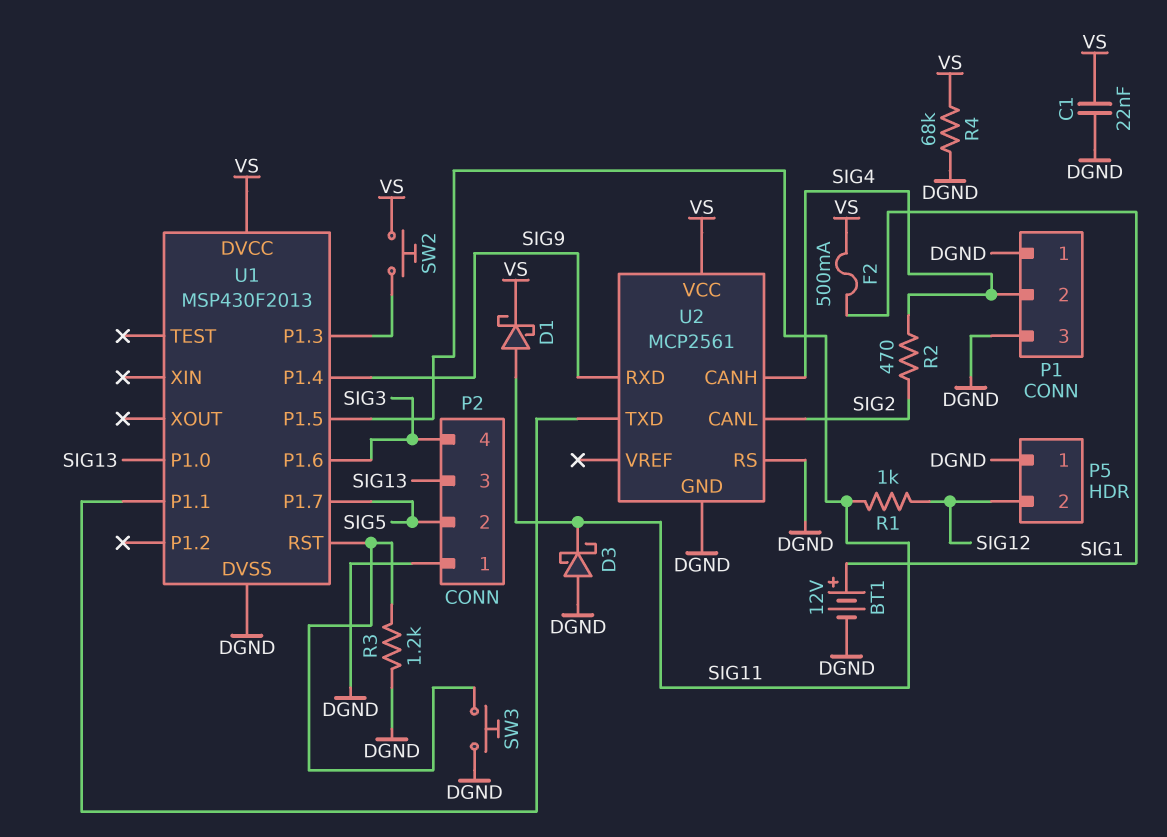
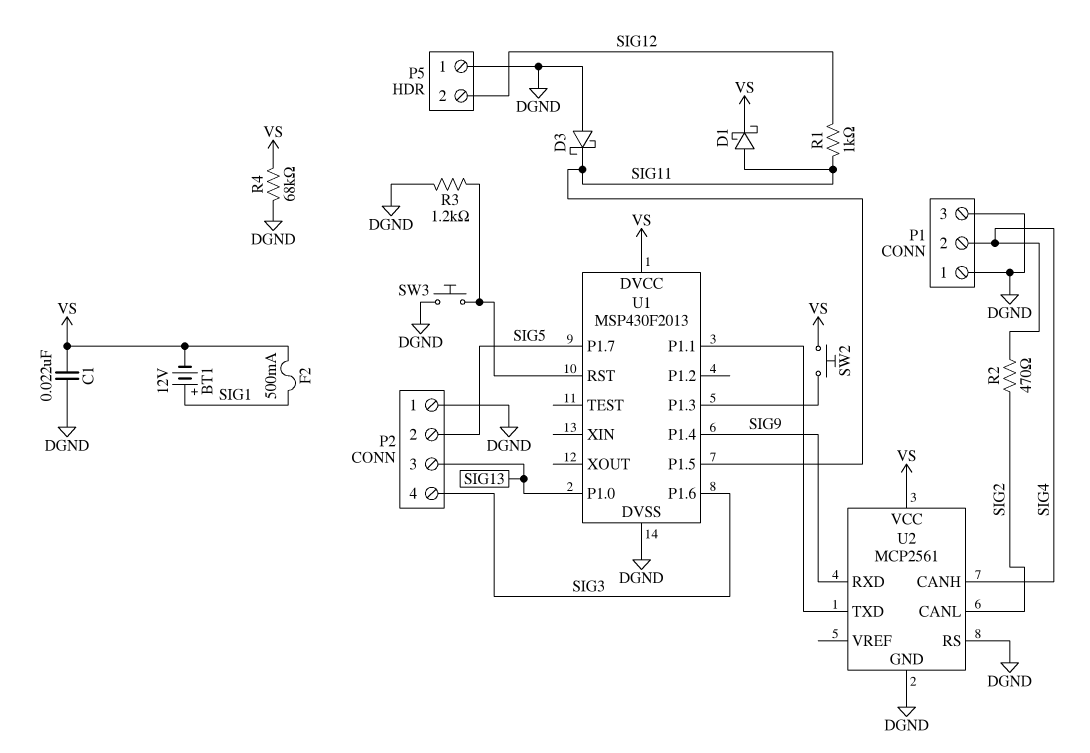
BT1: 12V (plus SIG1, minus DGND) -> 12V (plus SIG1, minus VS)

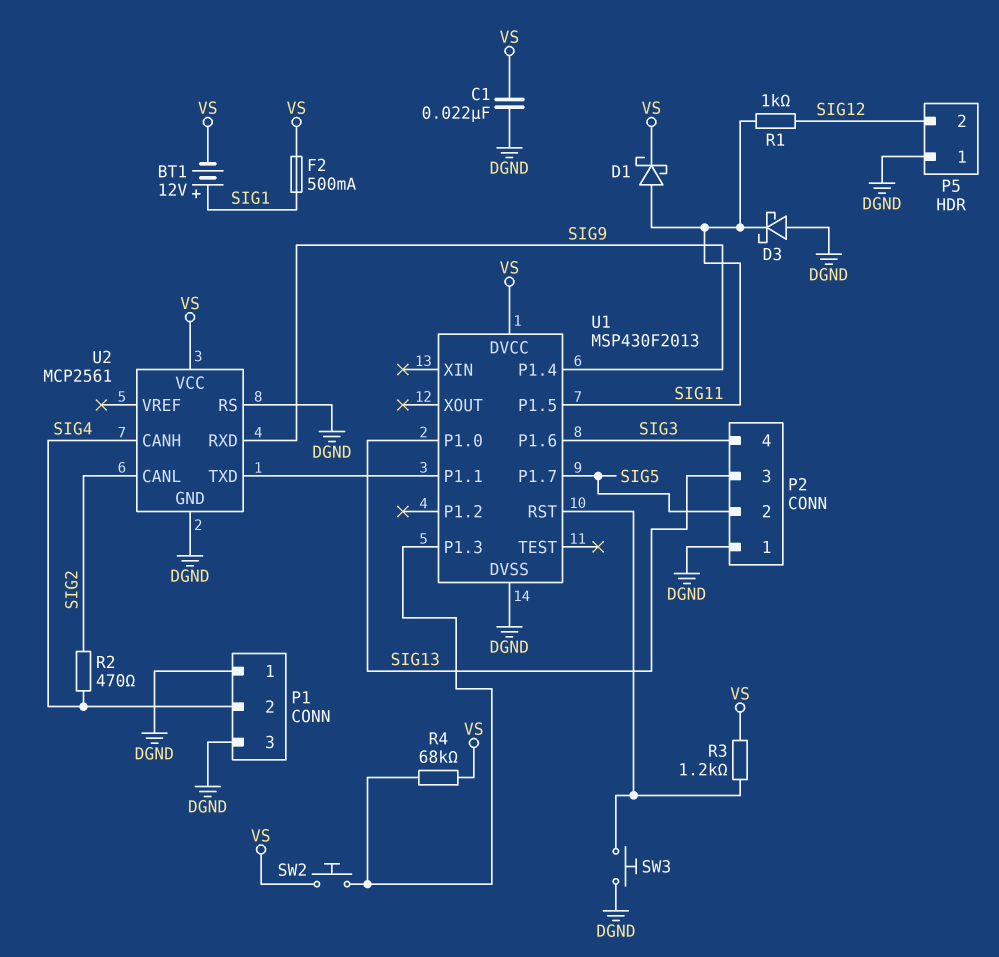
R3: 1.2k (DGND, U1/RST) -> 1.2k (U1/RST, VS)
R4: 68k (DGND, VS) -> 68k (U1/P1.3, VS)

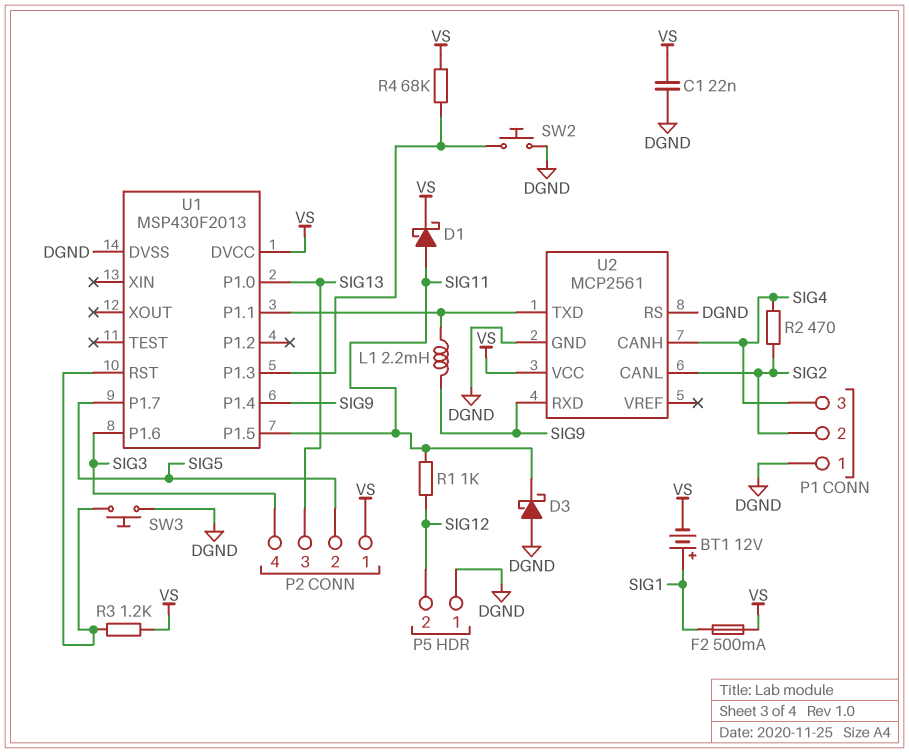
L1: none -> 2.2mH (SIG9, U1/P1.1)
P1 pin 2: SIG4 -> SIG2
P1 pin 3: DGND -> SIG4
P2 pin 1: DGND -> VS
SW2: button (U1/P1.3, VS) -> button (DGND, U1/P1.3)

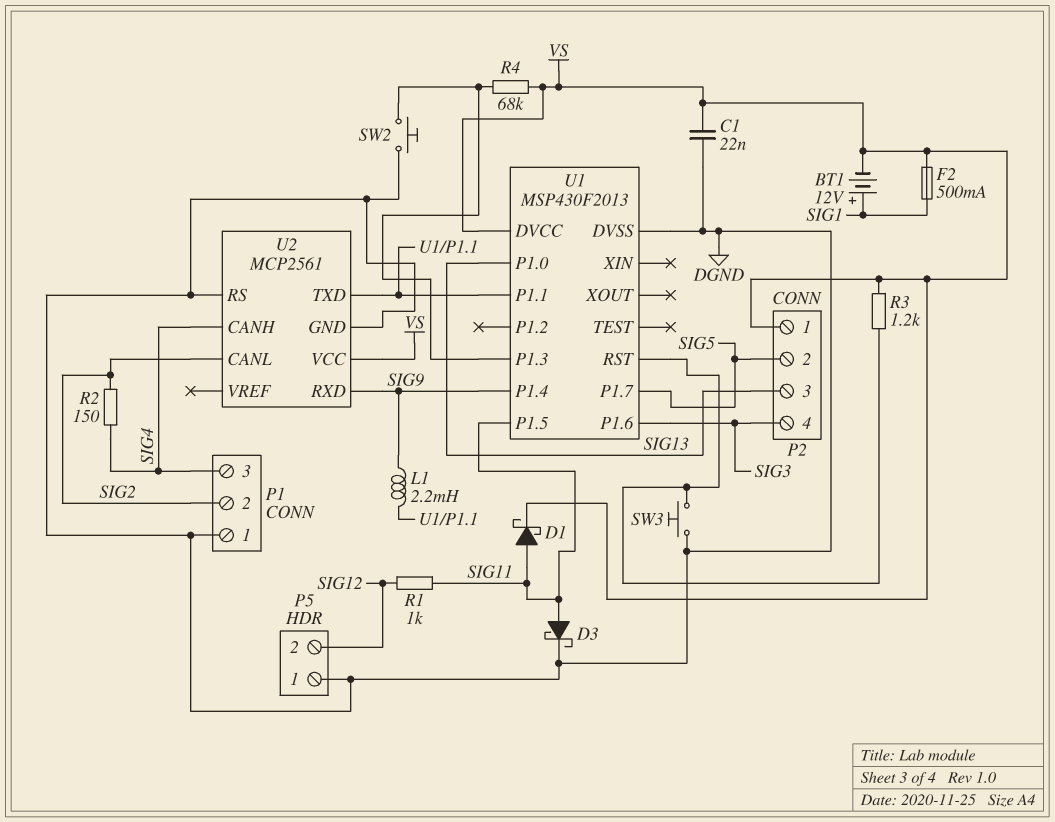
D3: schottky (A DGND, K SIG11) -> schottky (A SIG11, K DGND)
R2: 470 (SIG2, SIG4) -> 150 (SIG2, SIG4)

